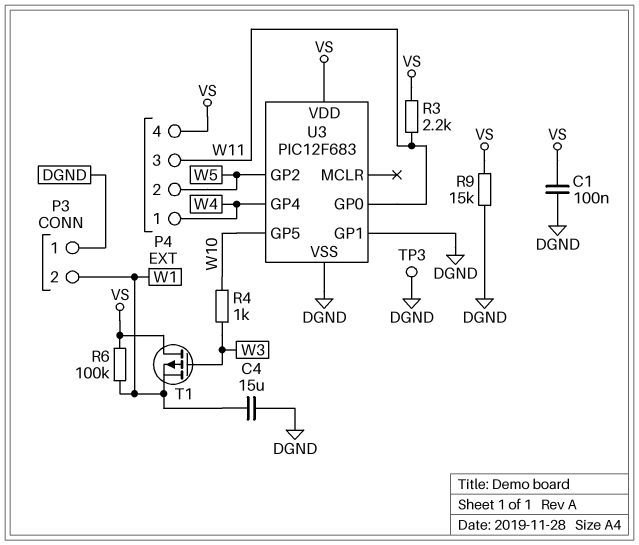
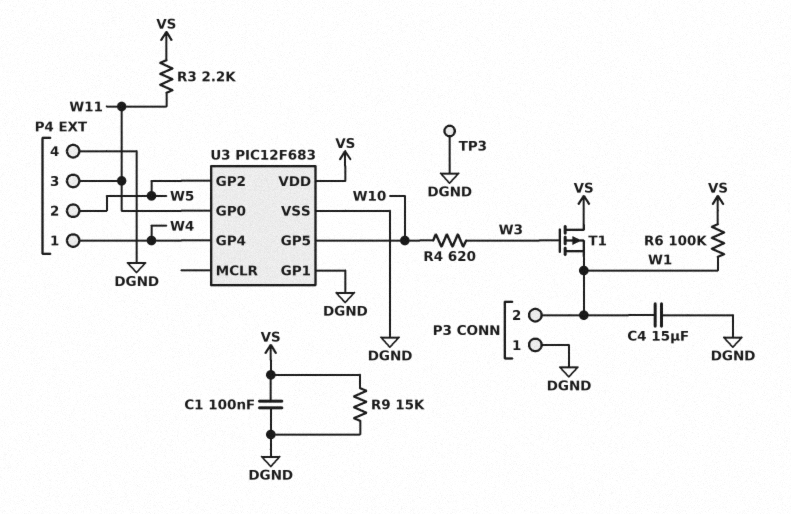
P4 pin 4: VS -> DGND
R4: 1k (W3, W10) -> 620 (W3, W10)

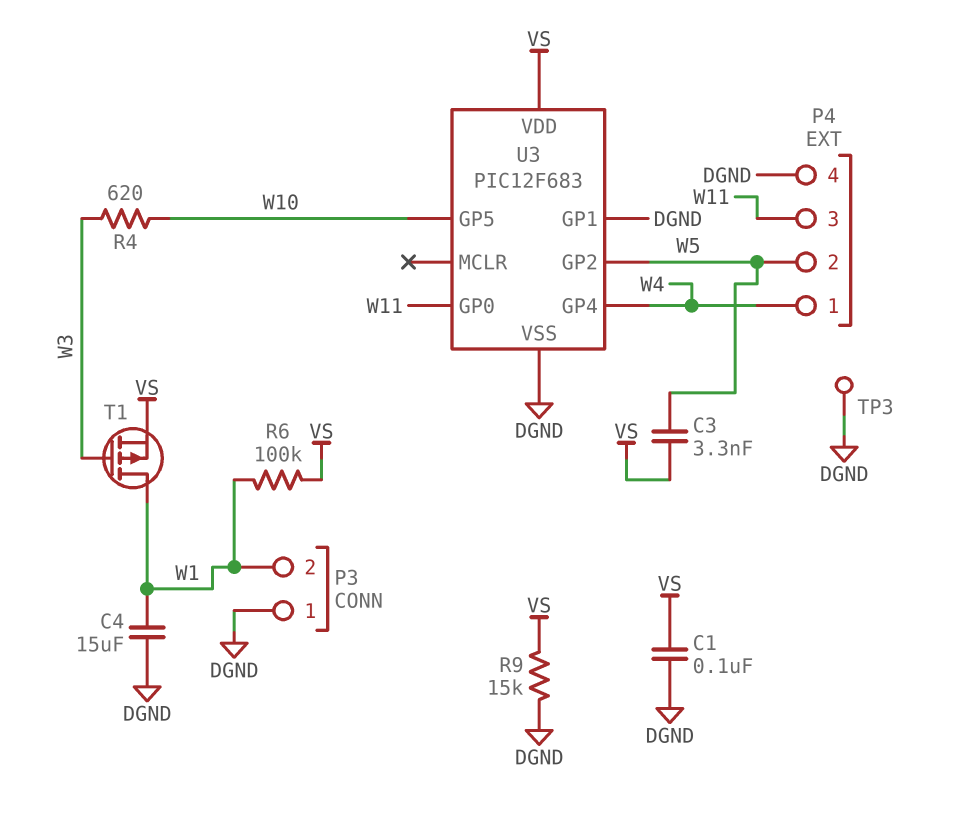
C3: none -> 3.3nF (VS, W5)
R3: 2.2k (VS, W11) -> none
T1: PMOS (G W3, D VS, S W1) -> PMOS (G W3, D W1, S VS)

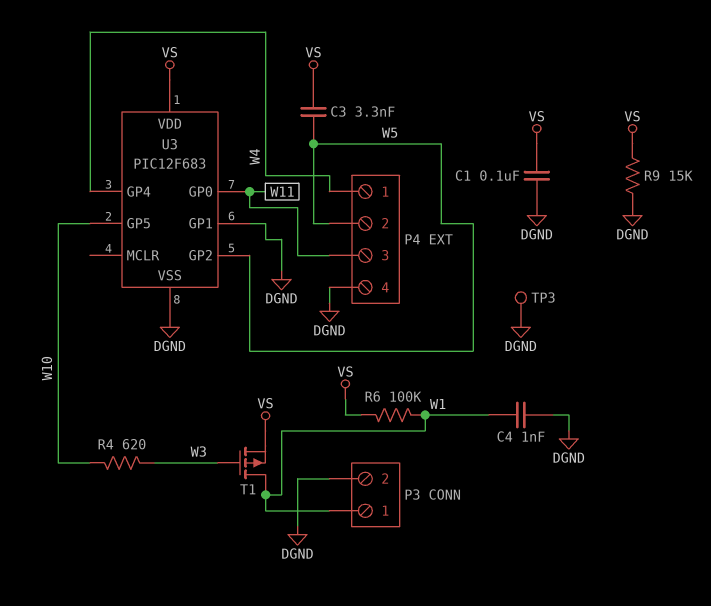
C4: 15uF (DGND, W1) -> 1nF (DGND, W1)
P3 pin 1: DGND -> W1
P3 pin 2: W1 -> DGND

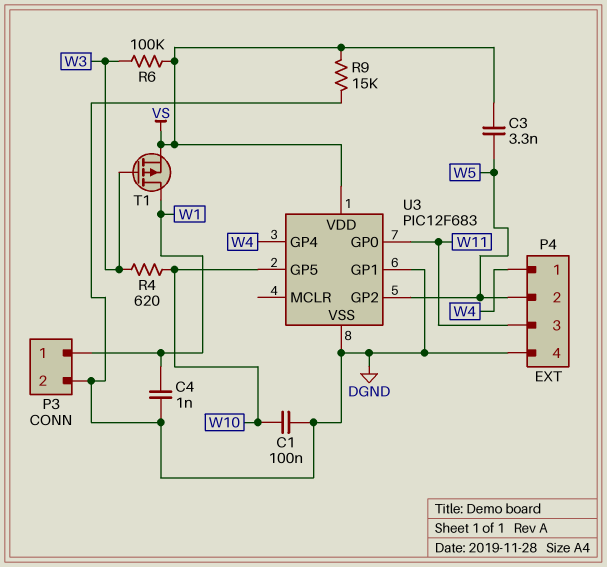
C1: 100nF (DGND, VS) -> 100nF (DGND, W10)
R6: 100k (VS, W1) -> 100k (VS, W3)
TP3: test point (DGND) -> none

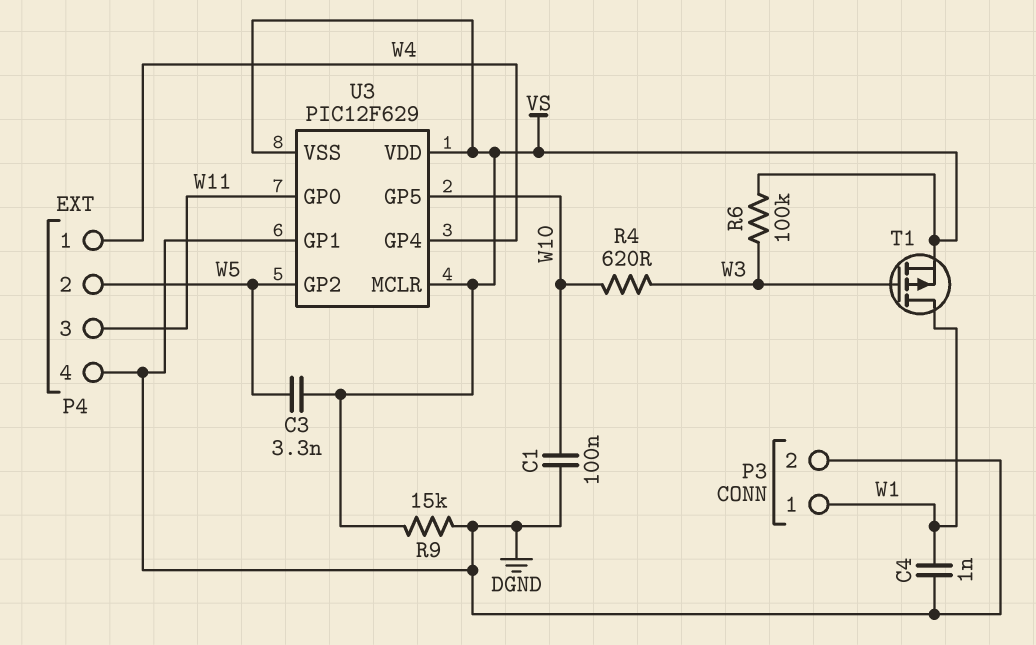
U3: PIC12F683 -> PIC12F629
U3 pin MCLR: none -> VS
U3 pin VSS: DGND -> VS

